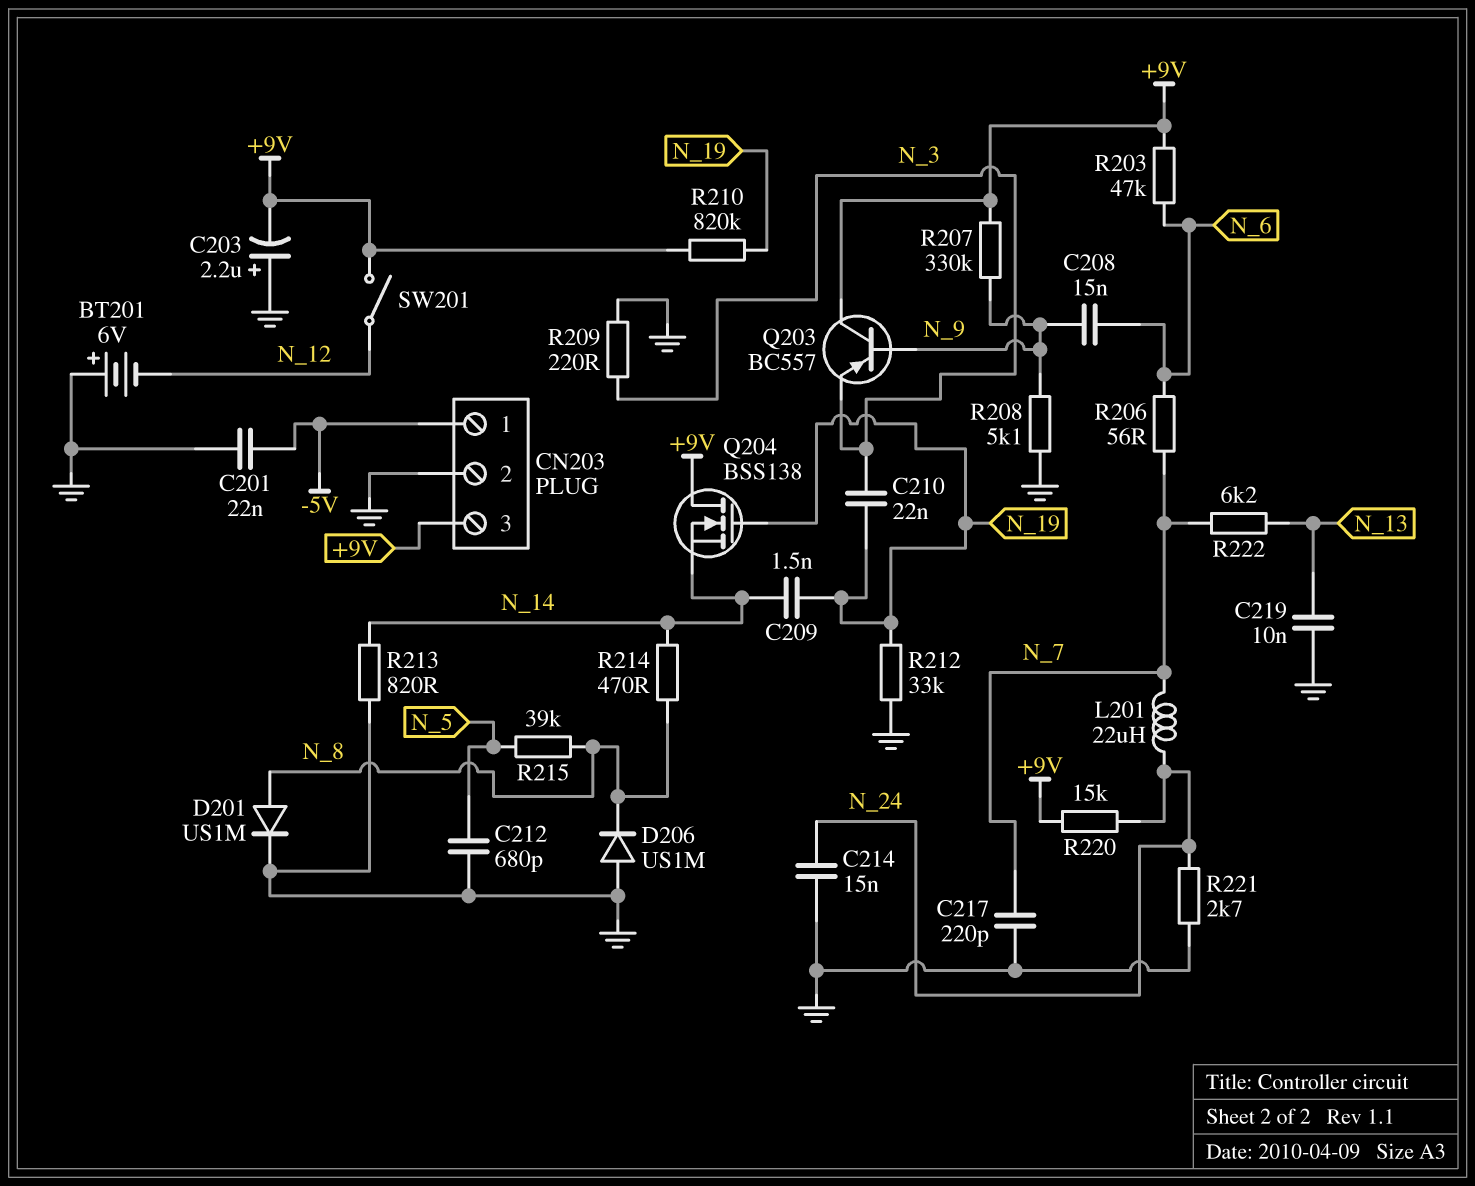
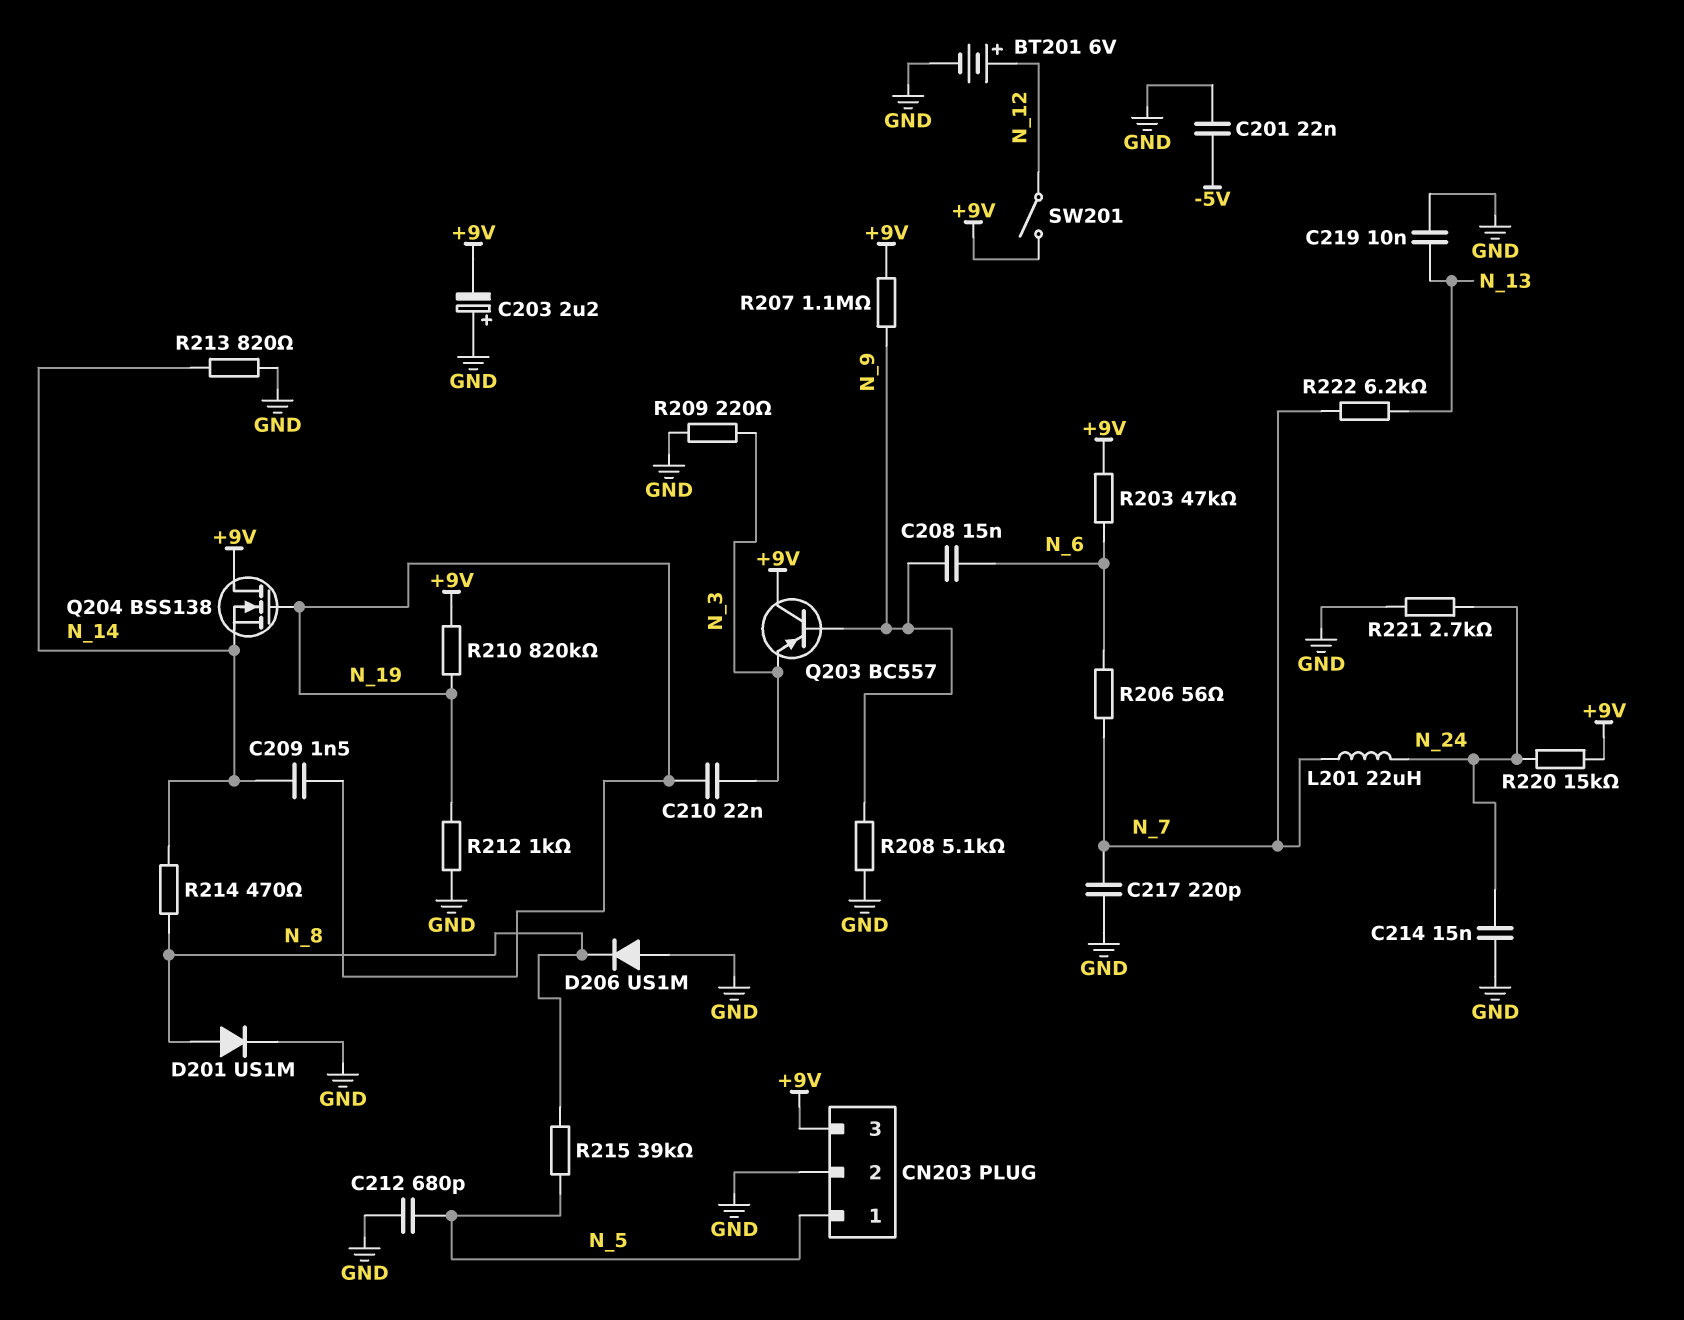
BT201: 6V (plus GND, minus N_12) -> 6V (plus N_12, minus GND)
CN203 pin 1: -5V -> N_5
R207: 330k (+9V, N_9) -> 1.1M (+9V, N_9)
R212: 33k (GND, N_19) -> 1k (GND, N_19)

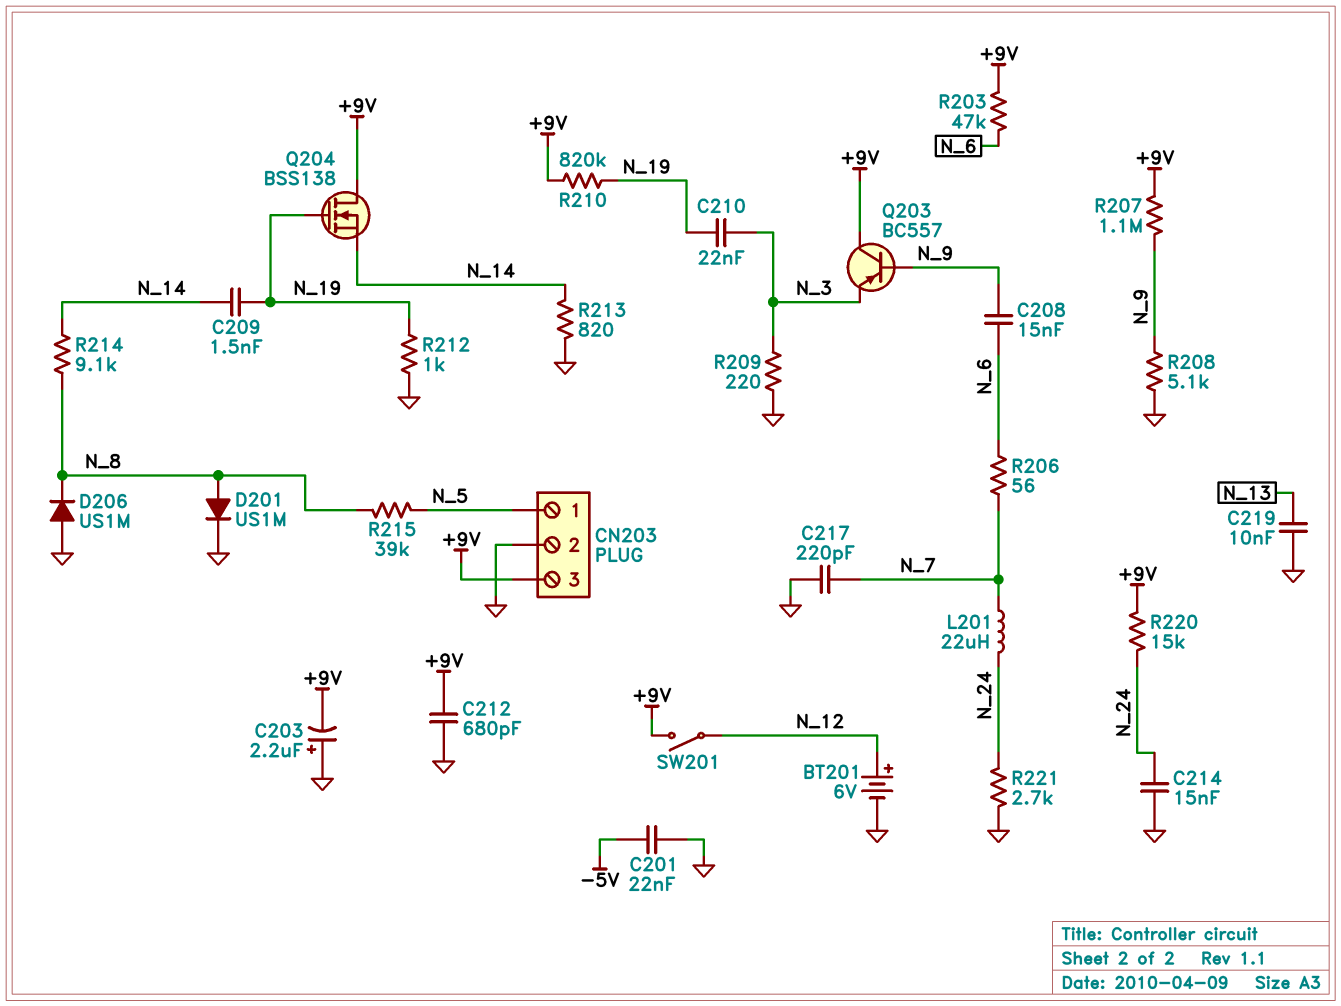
C212: 680pF (GND, N_5) -> 680pF (+9V, GND)
R214: 470 (N_8, N_14) -> 9.1k (N_8, N_14)
R222: 6.2k (N_7, N_13) -> none

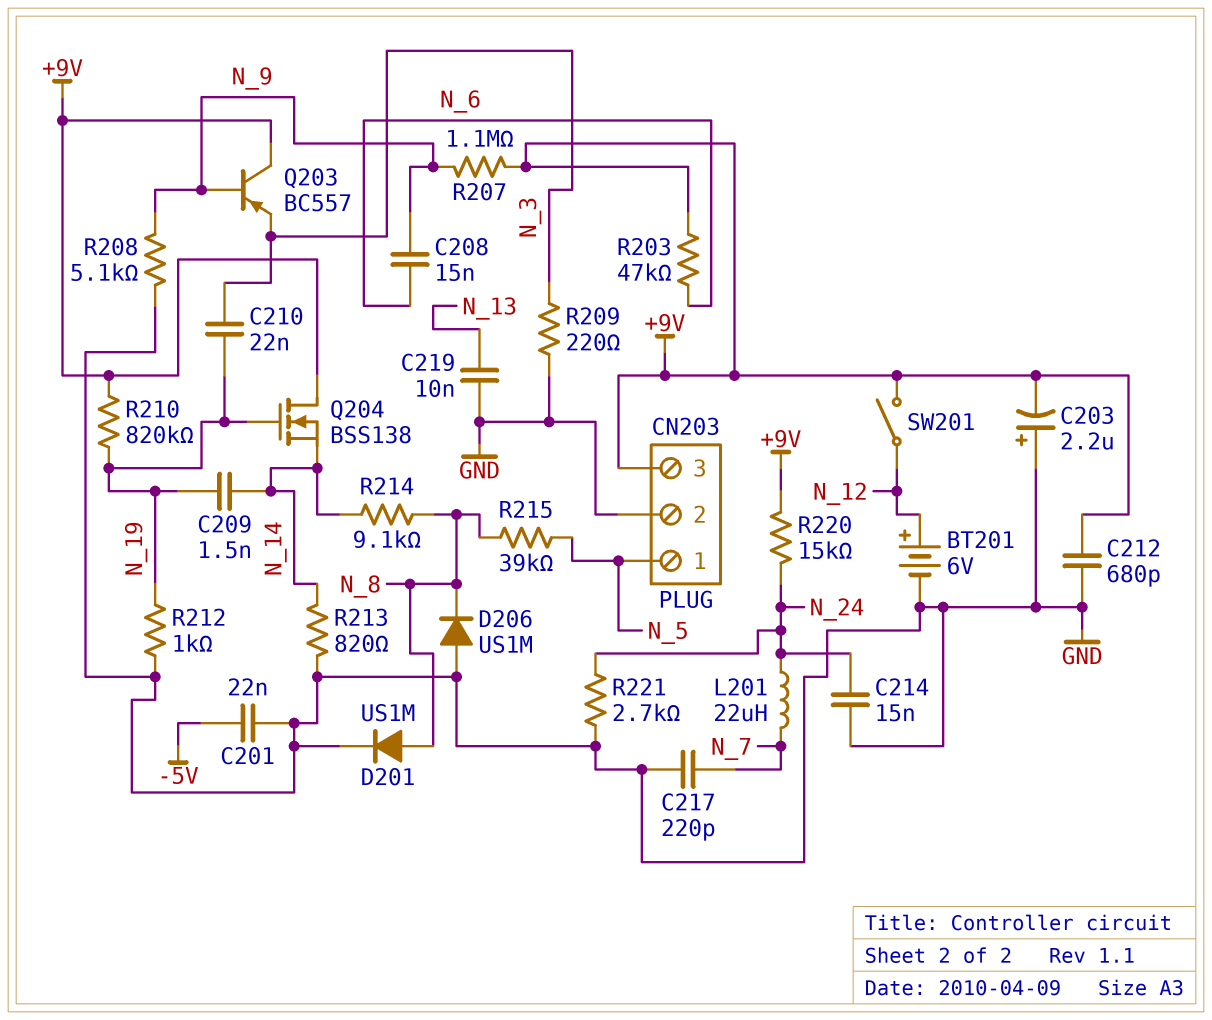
R206: 56 (N_6, N_7) -> none

